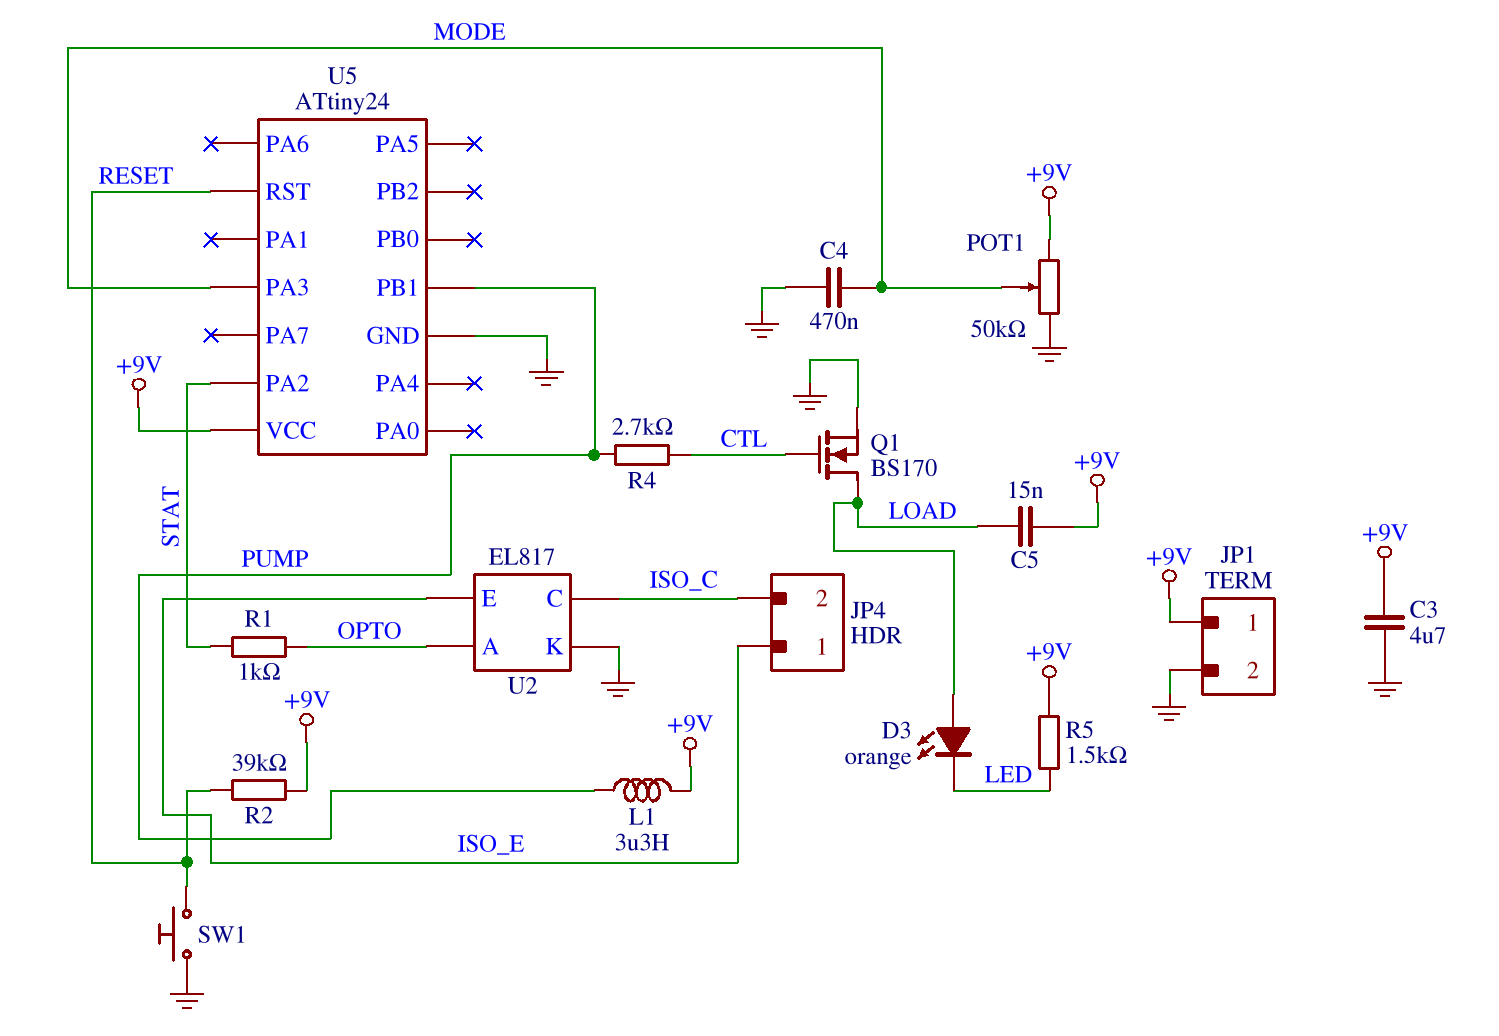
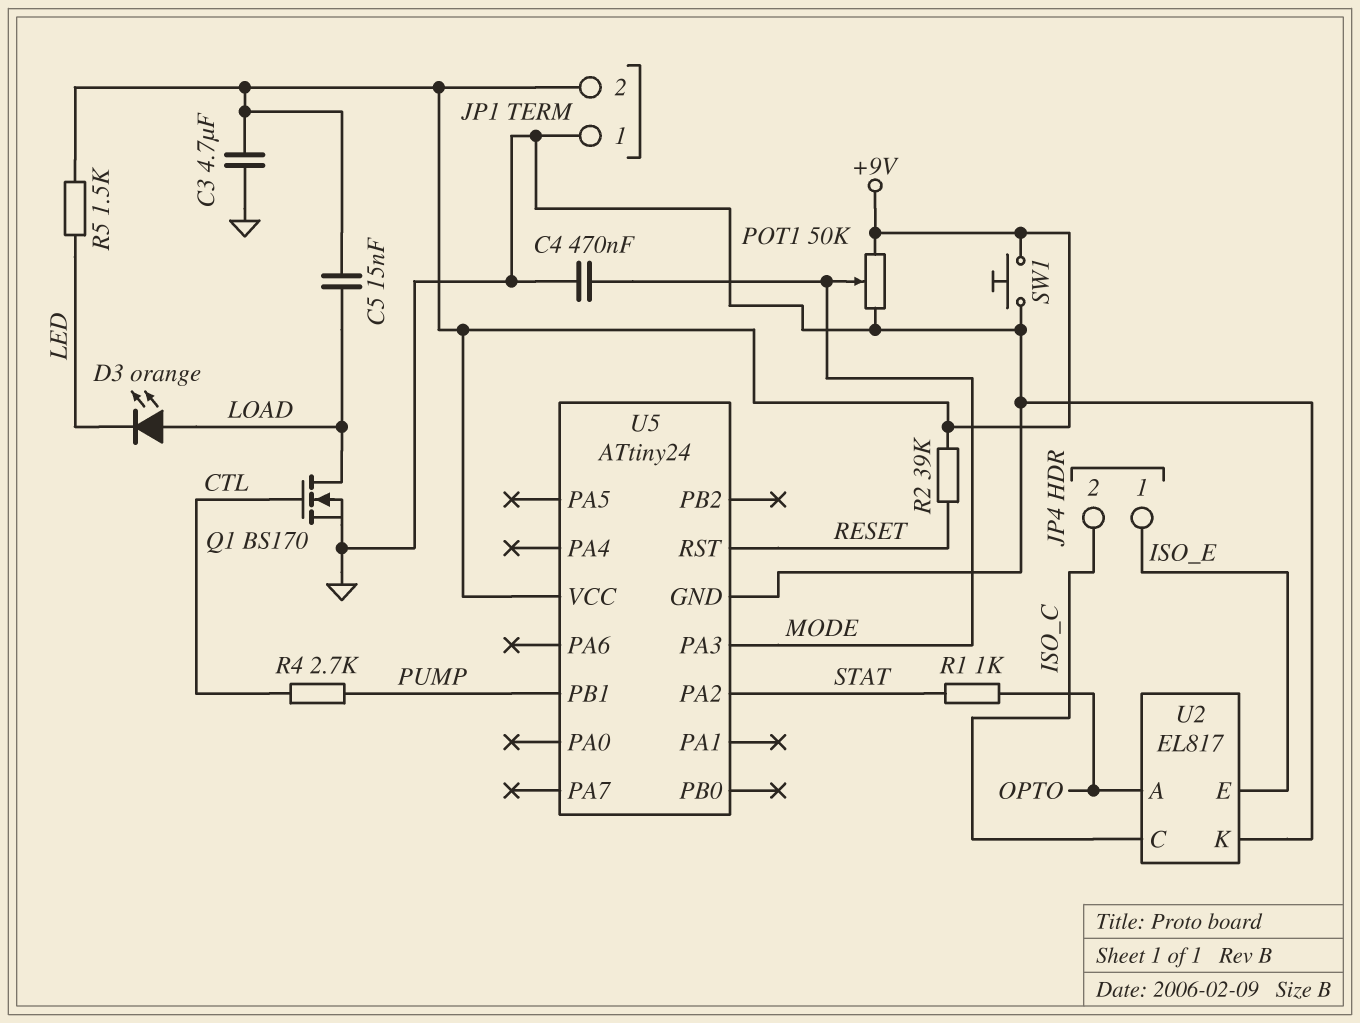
JP1 pin 1: +9V -> GND
JP1 pin 2: GND -> +9V
L1: 3.3uH (+9V, PUMP) -> none
SW1: button (GND, RESET) -> button (+9V, GND)

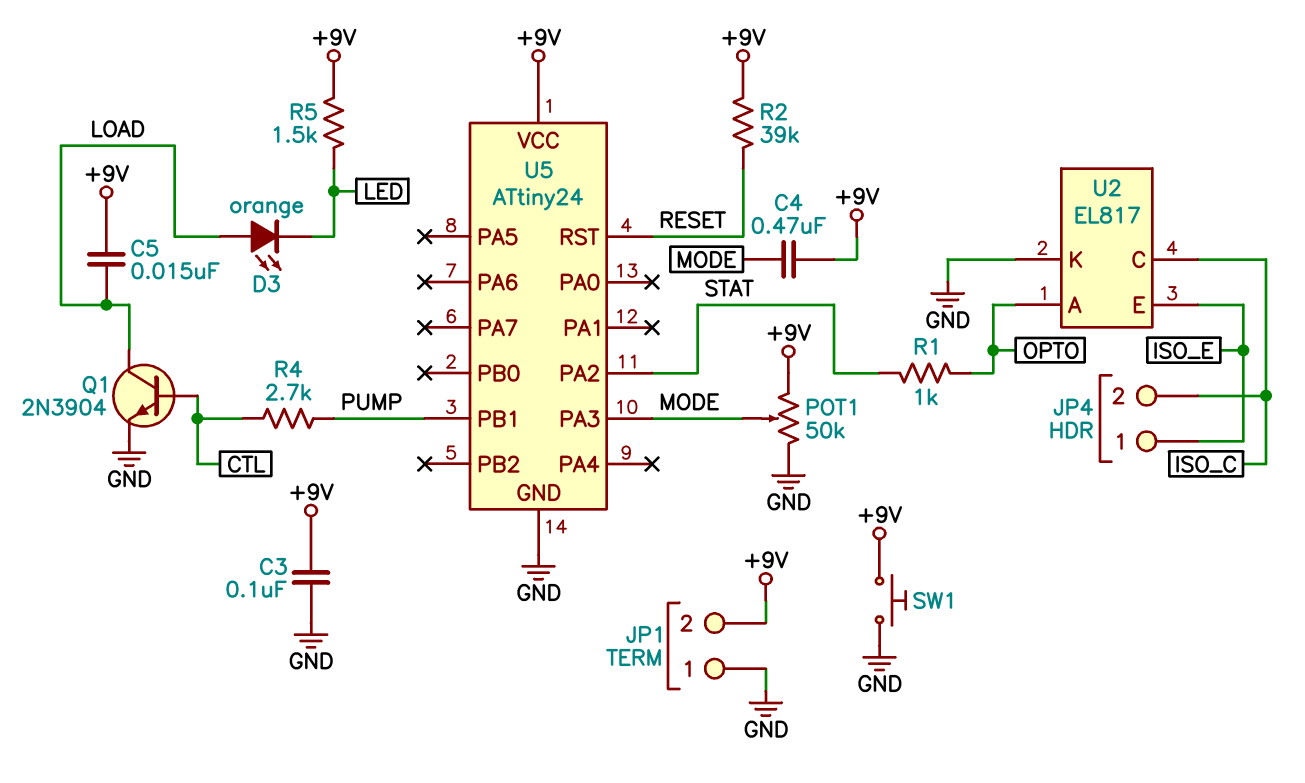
C3: 4.7uF (+9V, GND) -> 100nF (+9V, GND)
C4: 470nF (GND, MODE) -> 470nF (+9V, MODE)
Q1: NMOS BS170 (G CTL, D LOAD, S GND) -> NPN 2N3904 (B CTL, C LOAD, E GND)

